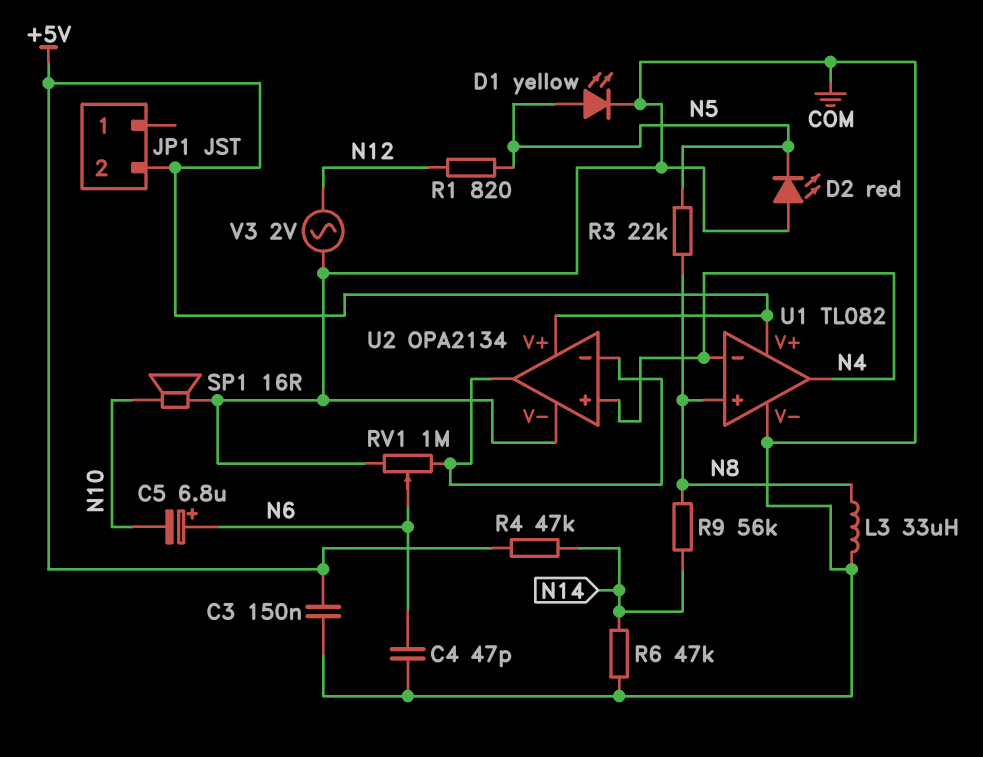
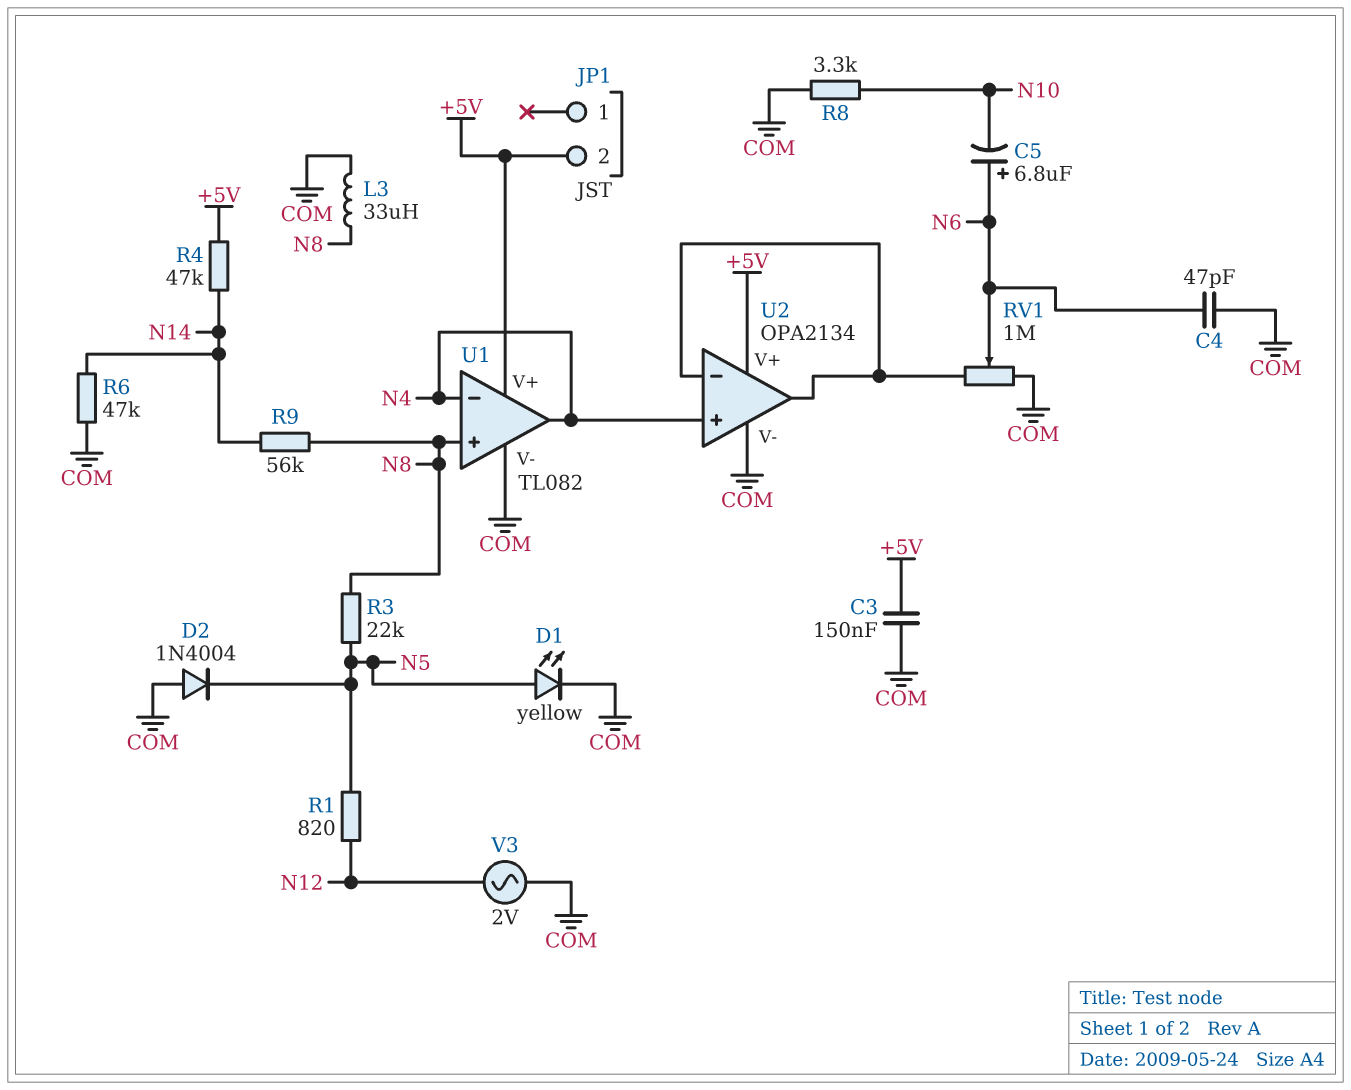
D2: LED red (A COM, K N5) -> diode 1N4004 (A COM, K N5)
R8: none -> 3.3k (COM, N10)
SP1: speaker 16R (COM, N10) -> none

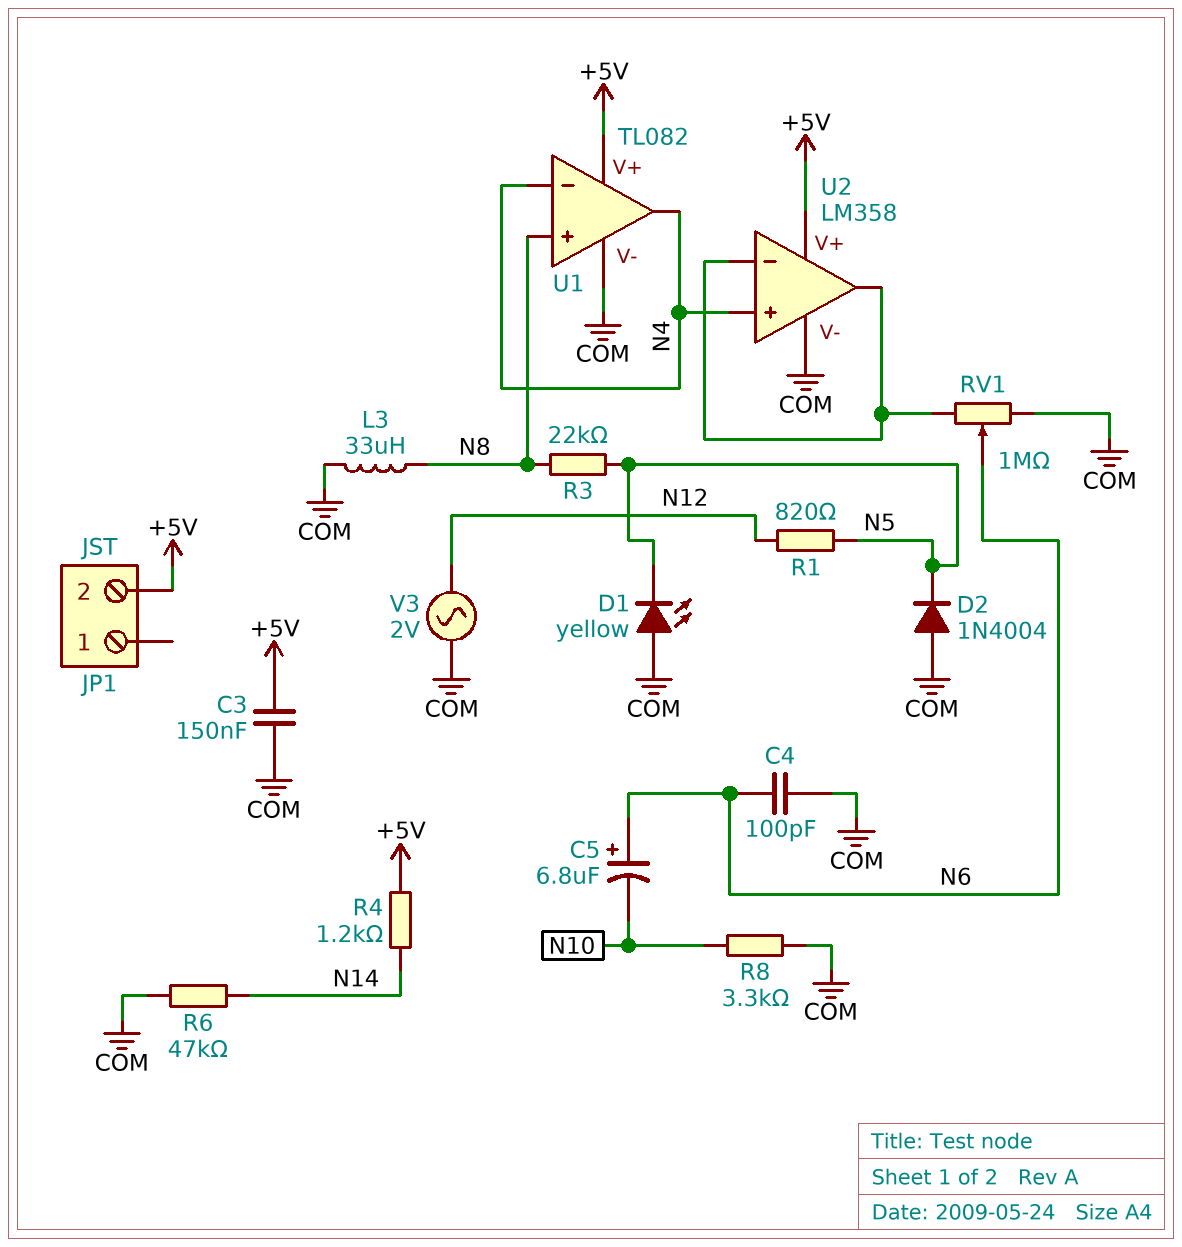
C4: 47pF (COM, N6) -> 100pF (COM, N6)
D1: LED yellow (A N5, K COM) -> LED yellow (A COM, K N5)
R4: 47k (+5V, N14) -> 1.2k (+5V, N14)
R9: 56k (N8, N14) -> none
U2: OPA2134 -> LM358

